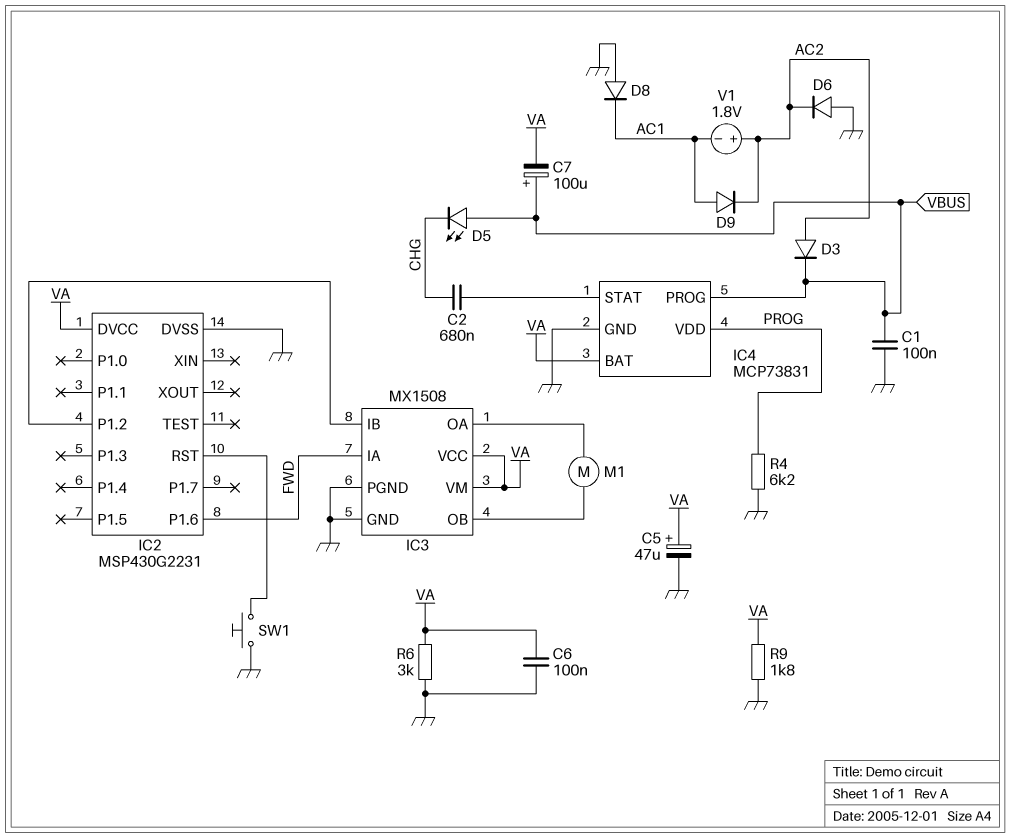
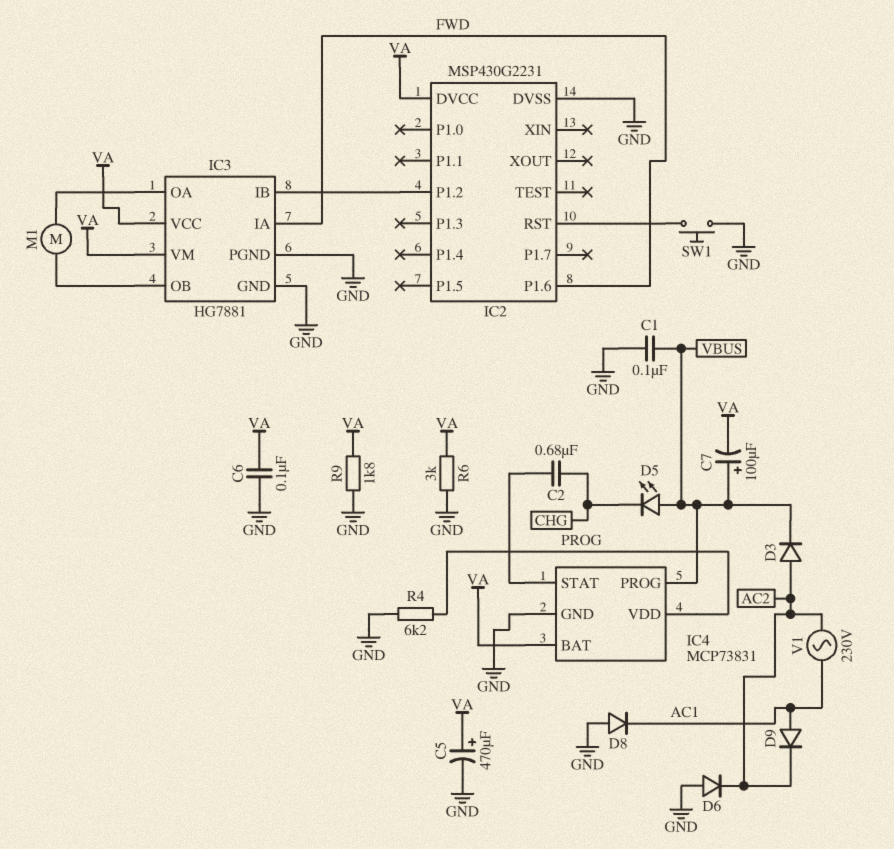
C5: 47uF (plus VA, minus GND) -> 470uF (plus VA, minus GND)
IC3: MX1508 -> HG7881
V1: 1.8V (plus AC2, minus AC1) -> AC 230V (AC1, AC2)

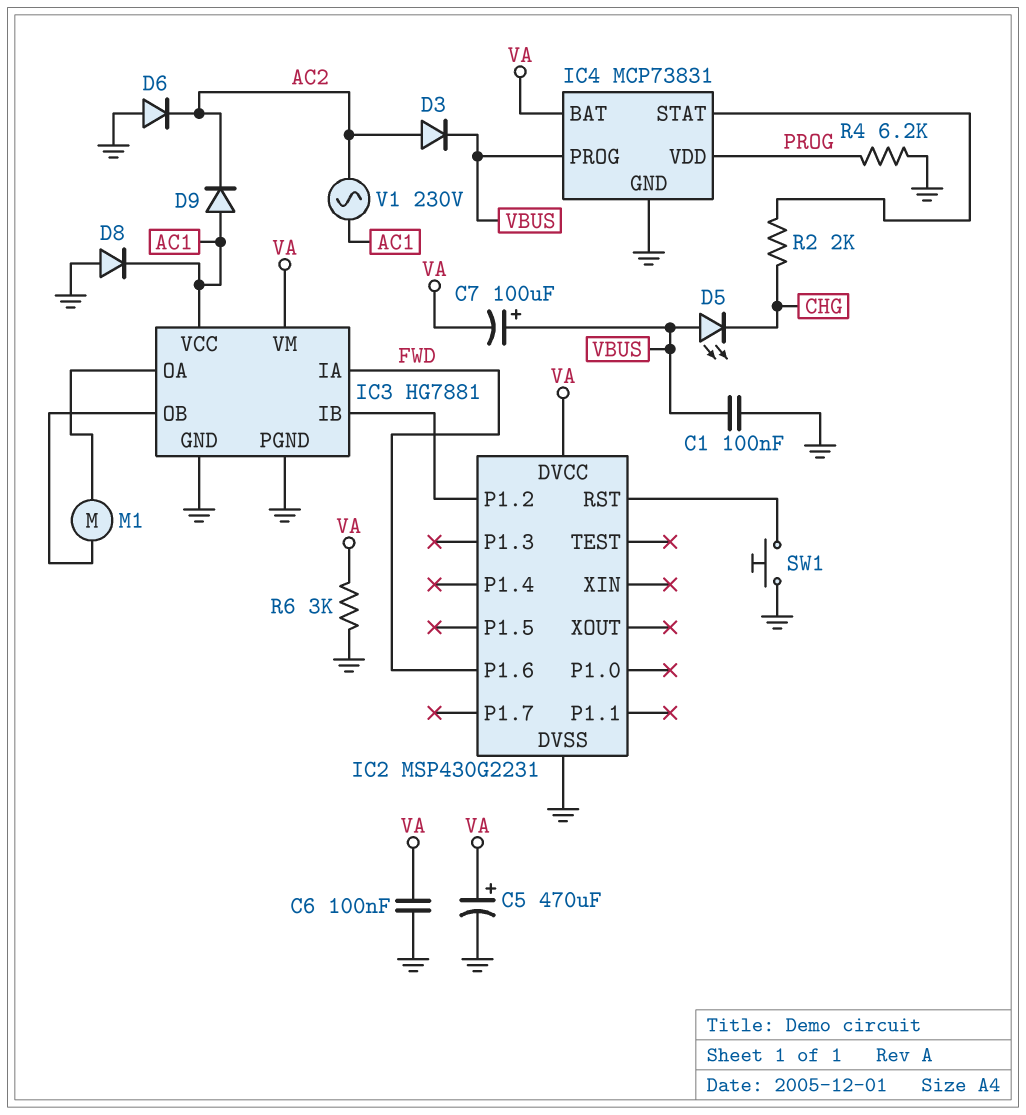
C2: 680nF (CHG, IC4/STAT) -> none
IC3 pin VCC: VA -> AC1
R2: none -> 2k (CHG, IC4/STAT)
R9: 1.8k (GND, VA) -> none

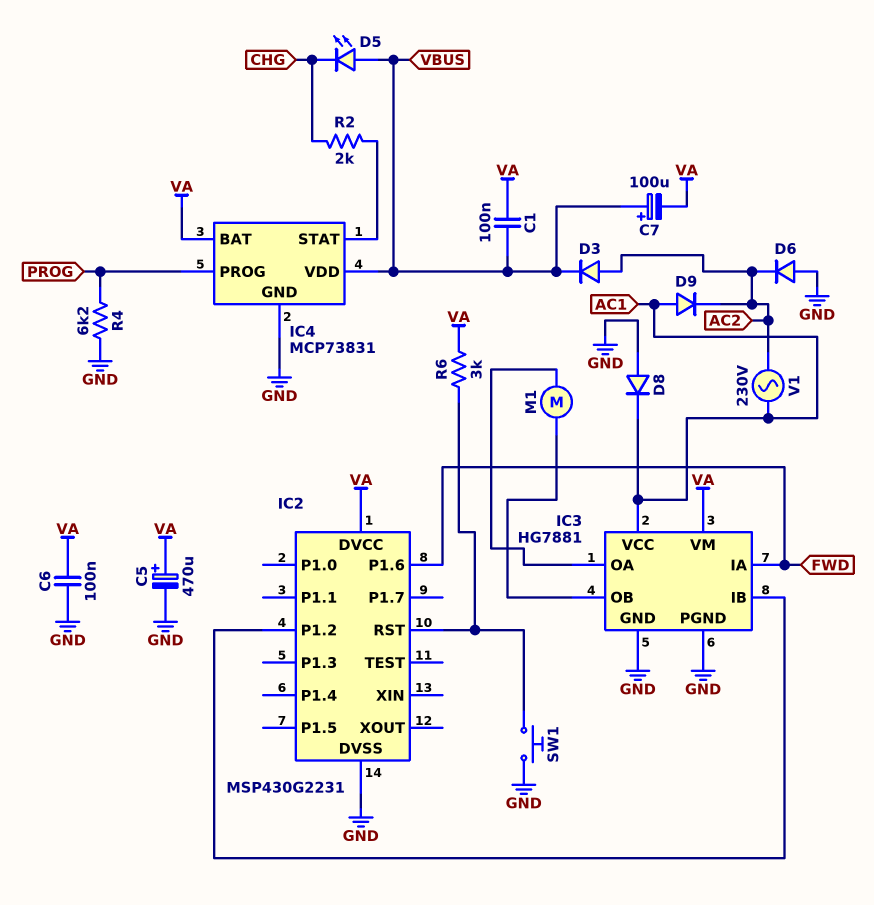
C1: 100nF (GND, VBUS) -> 100nF (VA, VBUS)
IC4 pin PROG: VBUS -> PROG
IC4 pin VDD: PROG -> VBUS
R6: 3k (GND, VA) -> 3k (IC2/RST, VA)

